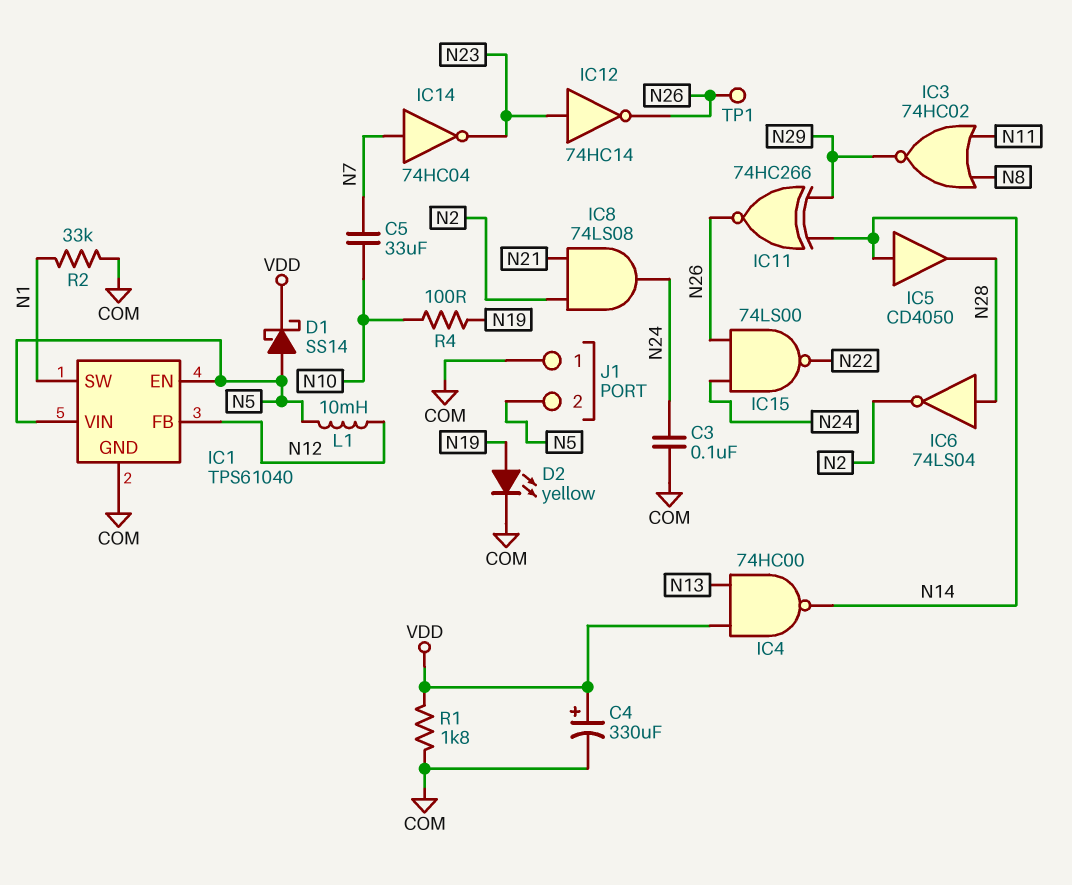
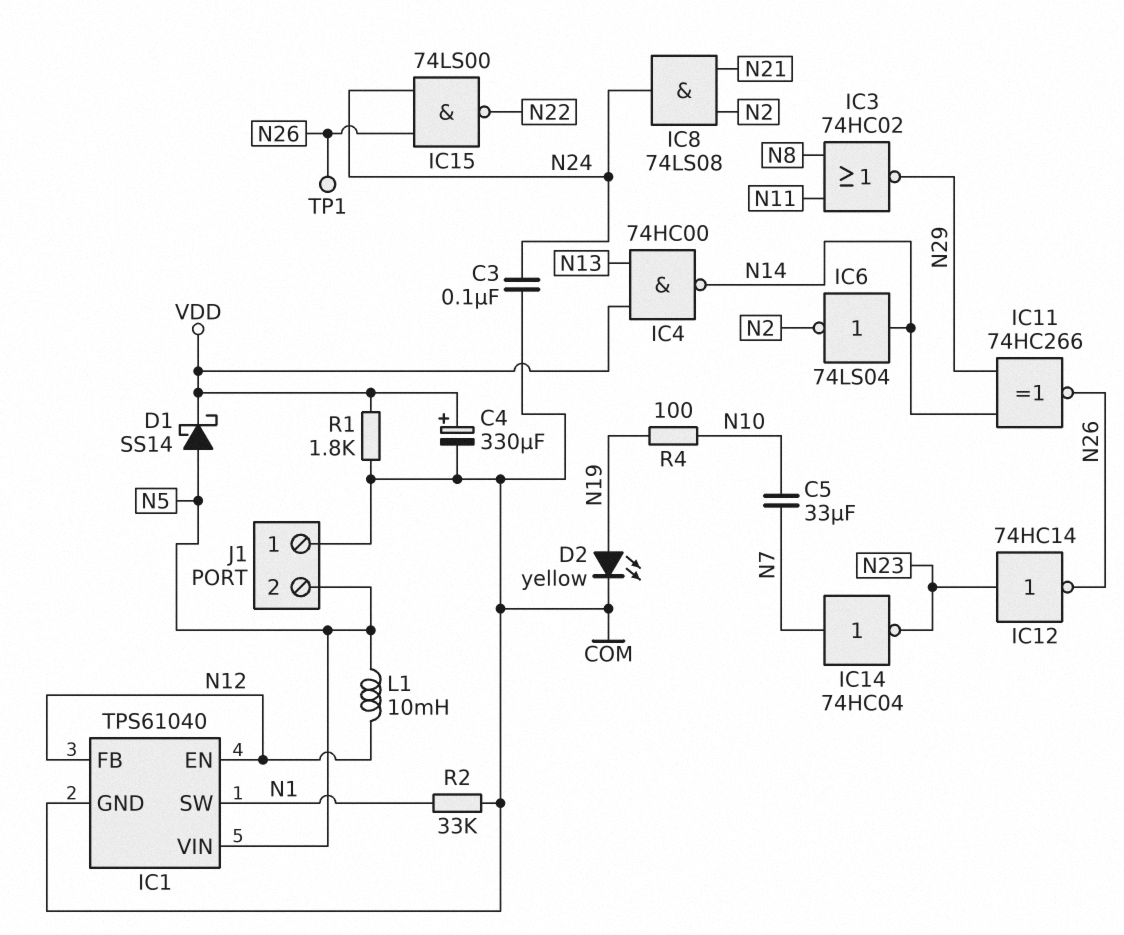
IC1 pin EN: N5 -> N12
IC5: buffer CD4050 (in N14, out N28) -> none
IC6: NOT 74LS04 (in N28, out N2) -> NOT 74LS04 (in N14, out N2)

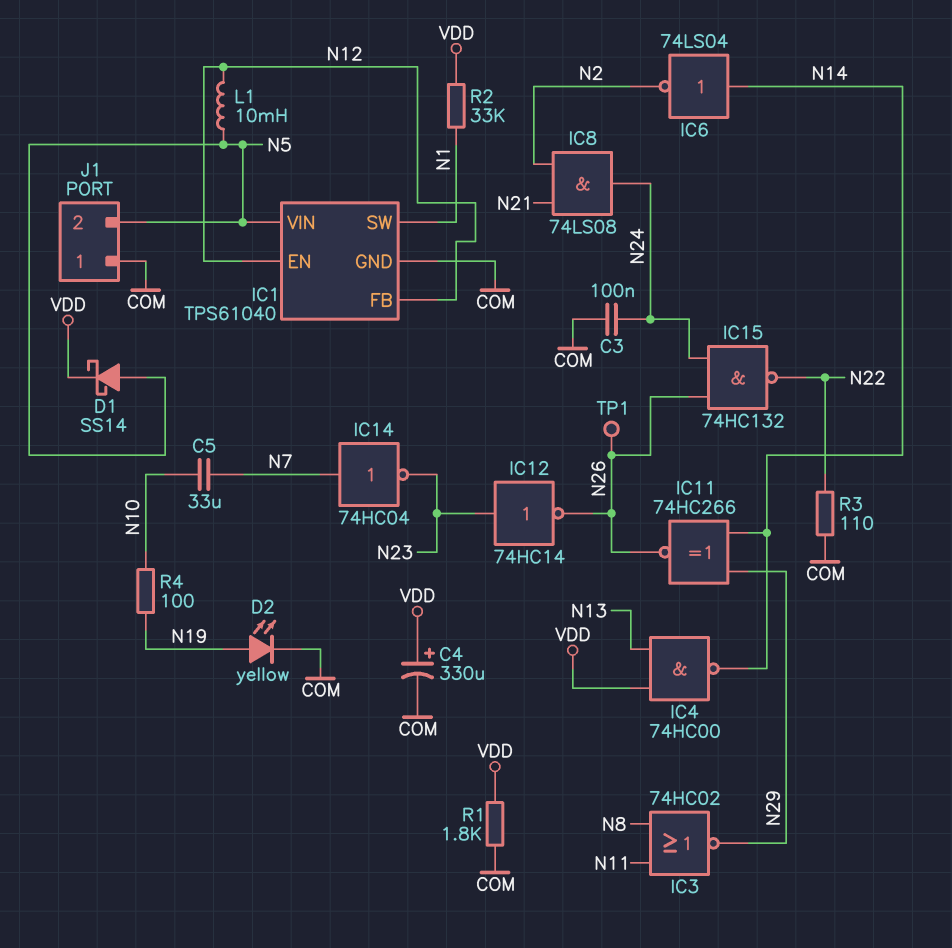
IC15: NAND 74LS00 (in N24, in N26, out N22) -> NAND 74HC132 (in N24, in N26, out N22)
R2: 33k (COM, N1) -> 33k (N1, VDD)
R3: none -> 110 (COM, N22)

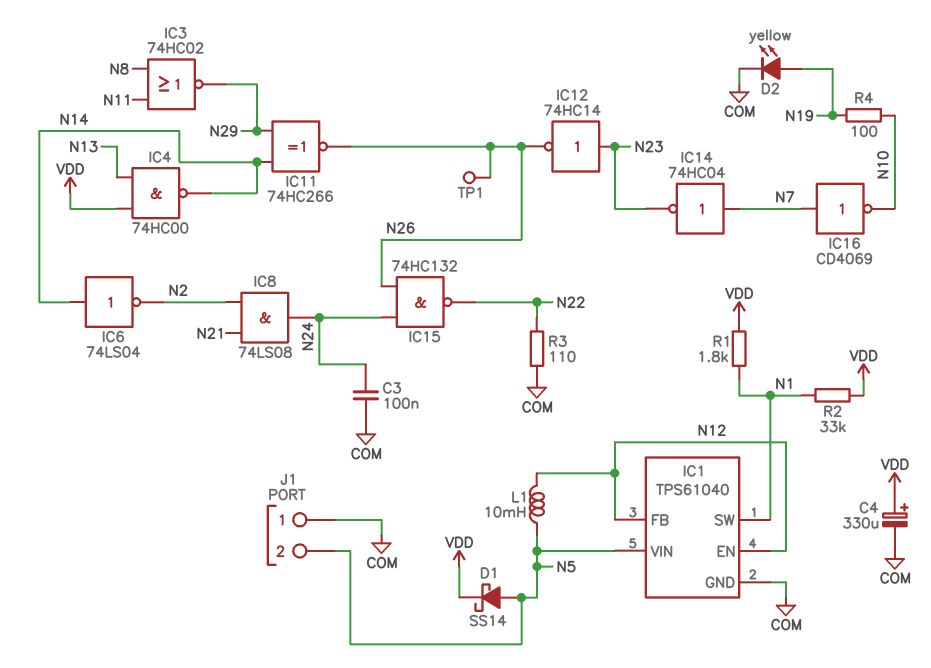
C5: 33uF (N7, N10) -> none
IC16: none -> NOT CD4069 (in N7, out N10)
R1: 1.8k (COM, VDD) -> 1.8k (N1, VDD)

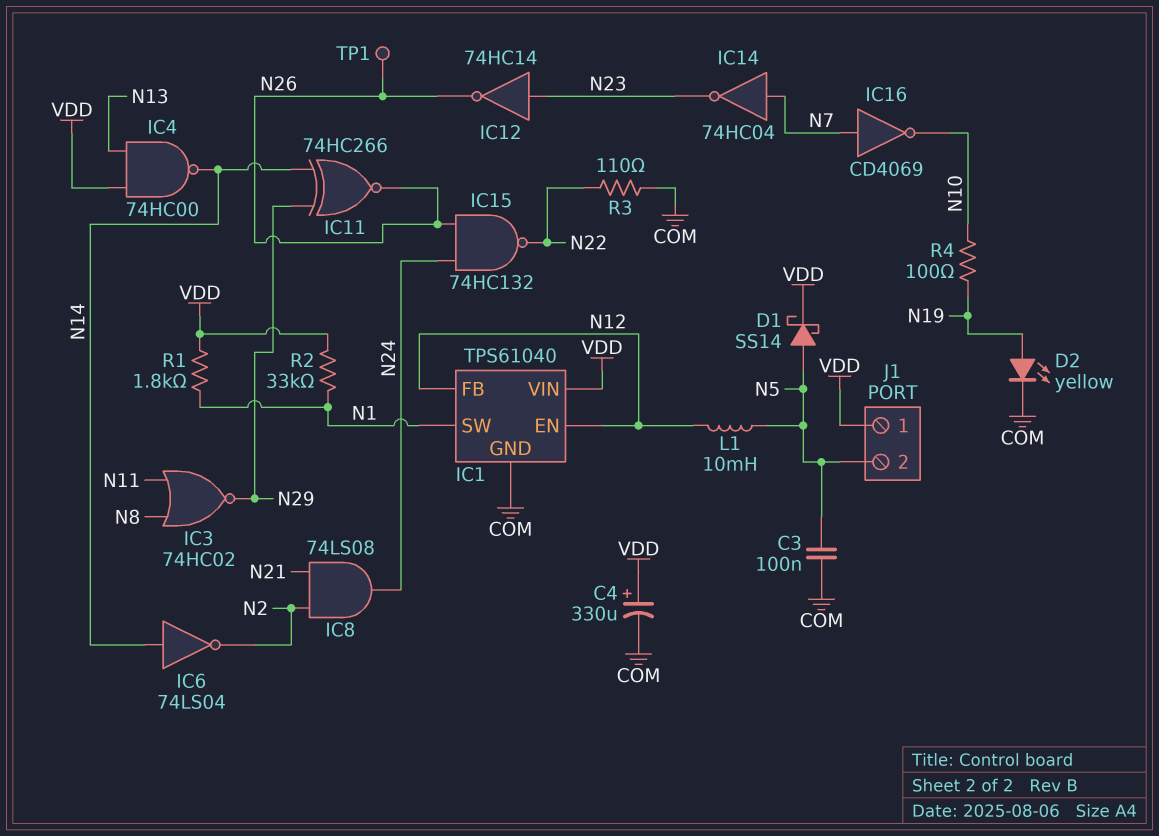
C3: 100nF (COM, N24) -> 100nF (COM, N5)
IC1 pin VIN: N5 -> VDD
J1 pin 1: COM -> VDD

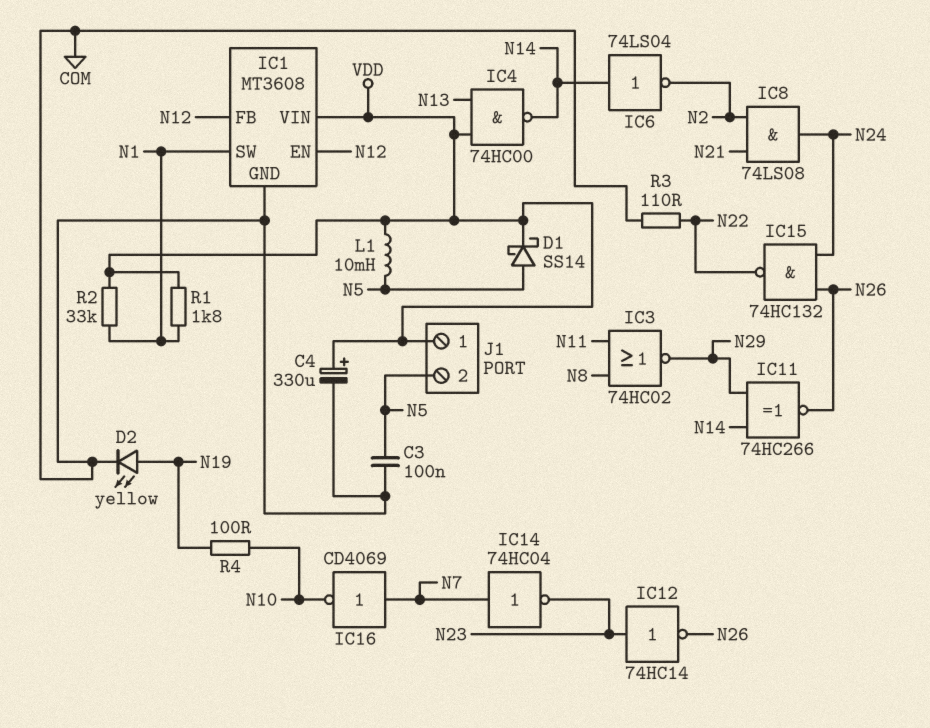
IC1: TPS61040 -> MT3608
L1: 10mH (N5, N12) -> 10mH (N5, VDD)
TP1: test point (N26) -> none

